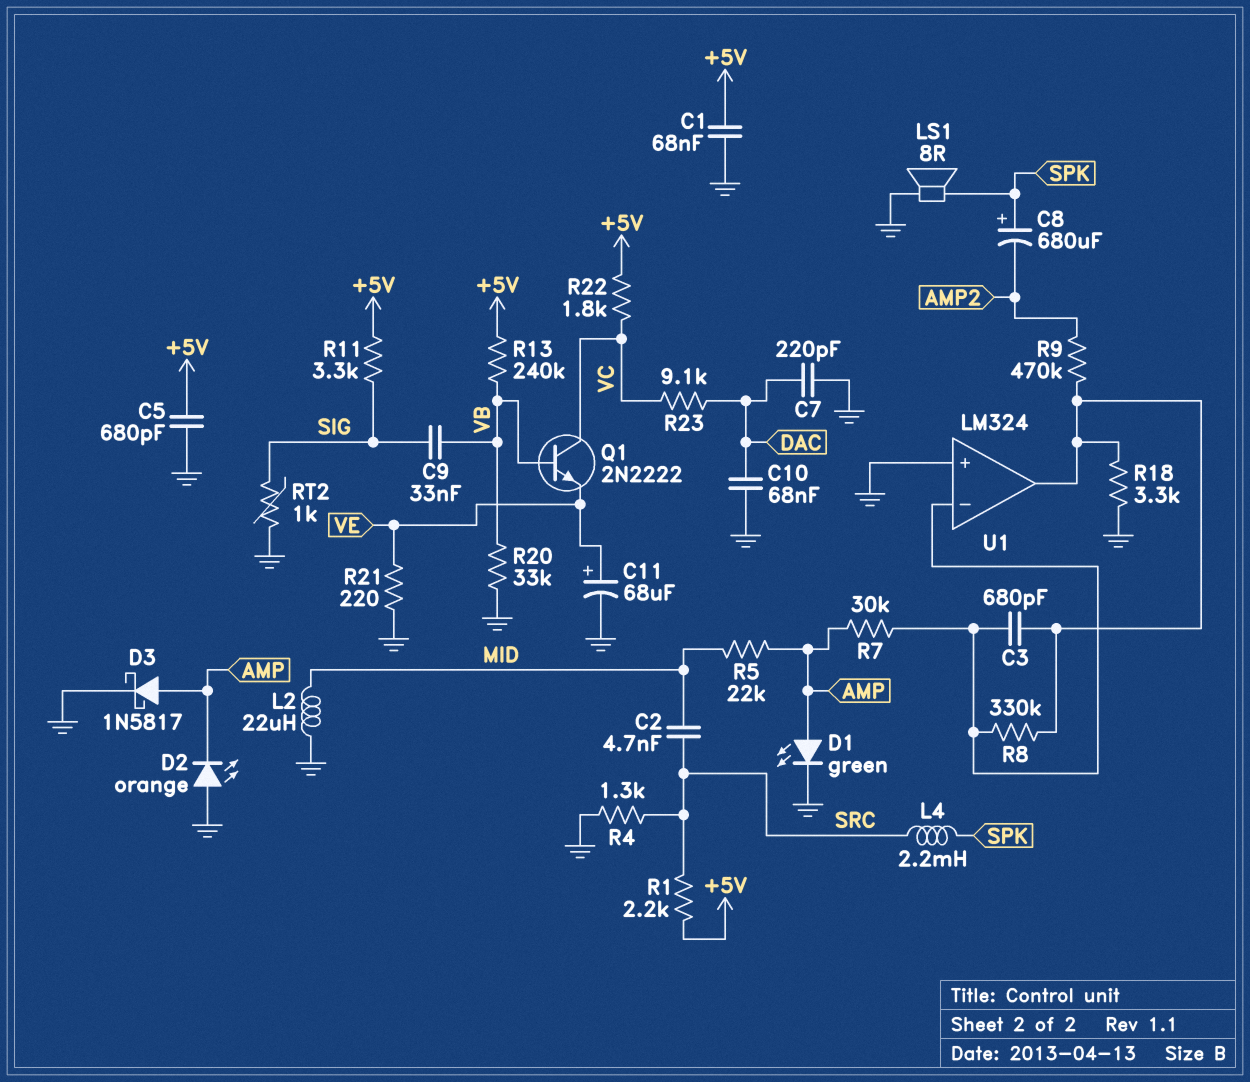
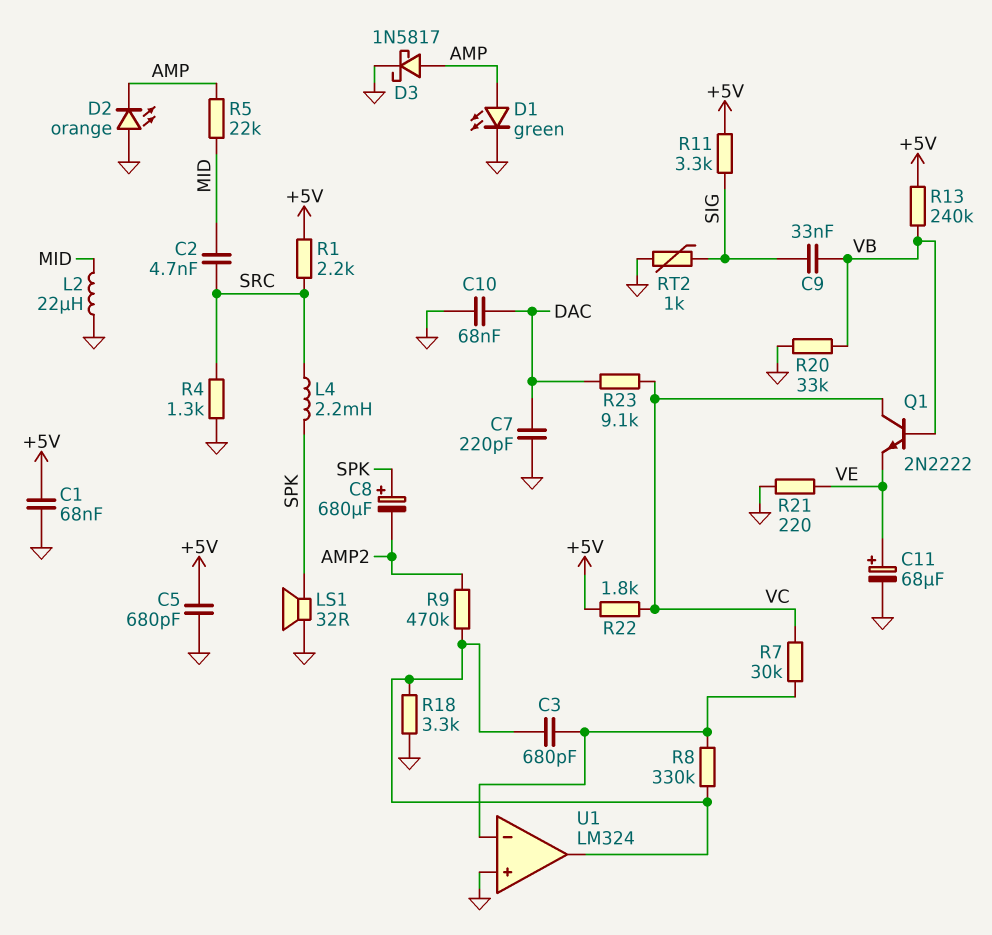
LS1: speaker 8R (GND, SPK) -> speaker 32R (GND, SPK)
R7: 30k (AMP, U1/in-) -> 30k (U1/in-, VC)

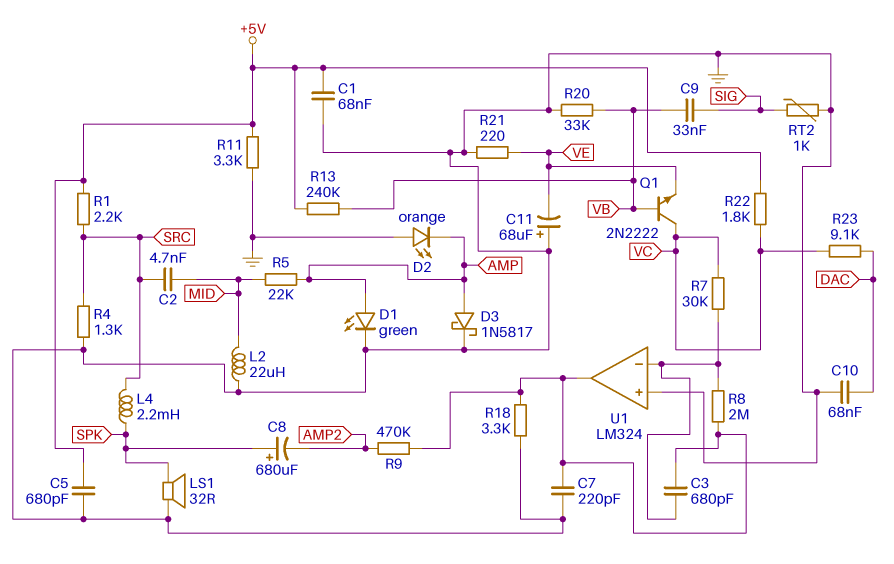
C7: 220pF (DAC, GND) -> 220pF (GND, U1/out)
C11: 68uF (plus VE, minus GND) -> 68uF (plus GND, minus VE)
R8: 330k (U1/in-, U1/out) -> 2M (U1/in-, U1/out)
R11: 3.3k (+5V, SIG) -> 3.3k (+5V, GND)

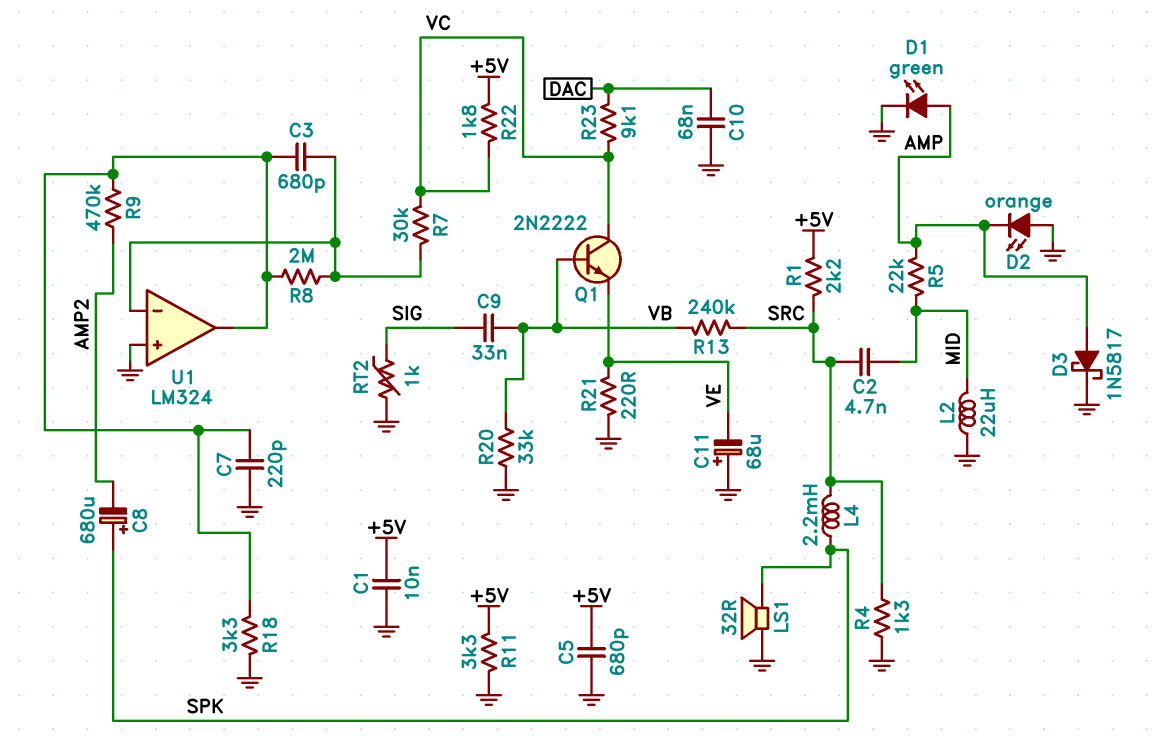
C1: 68nF (+5V, GND) -> 10nF (+5V, GND)
R13: 240k (+5V, VB) -> 240k (SRC, VB)

